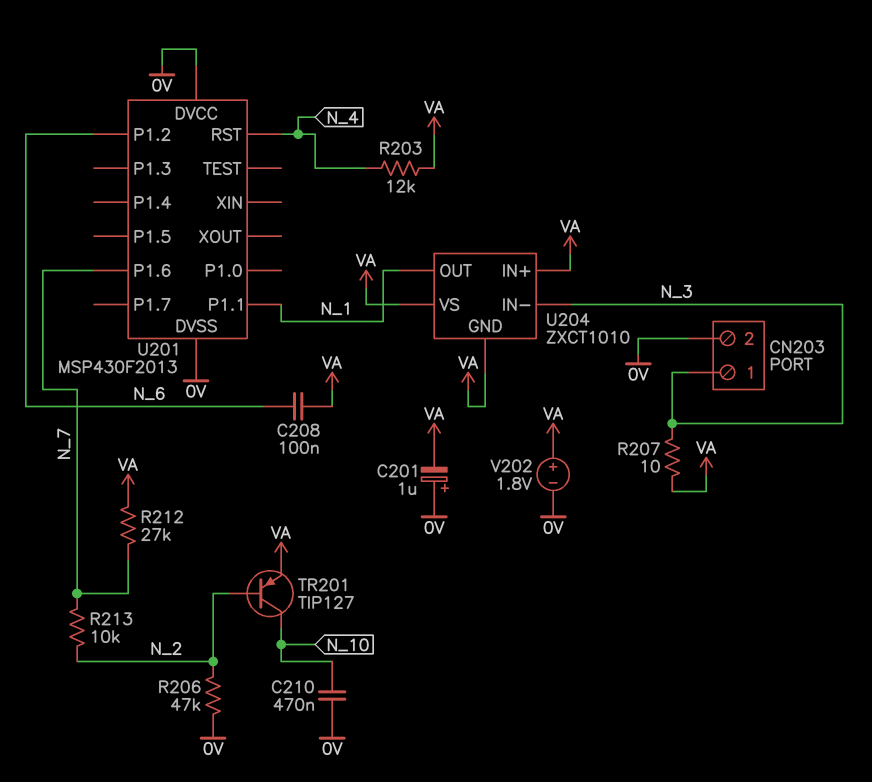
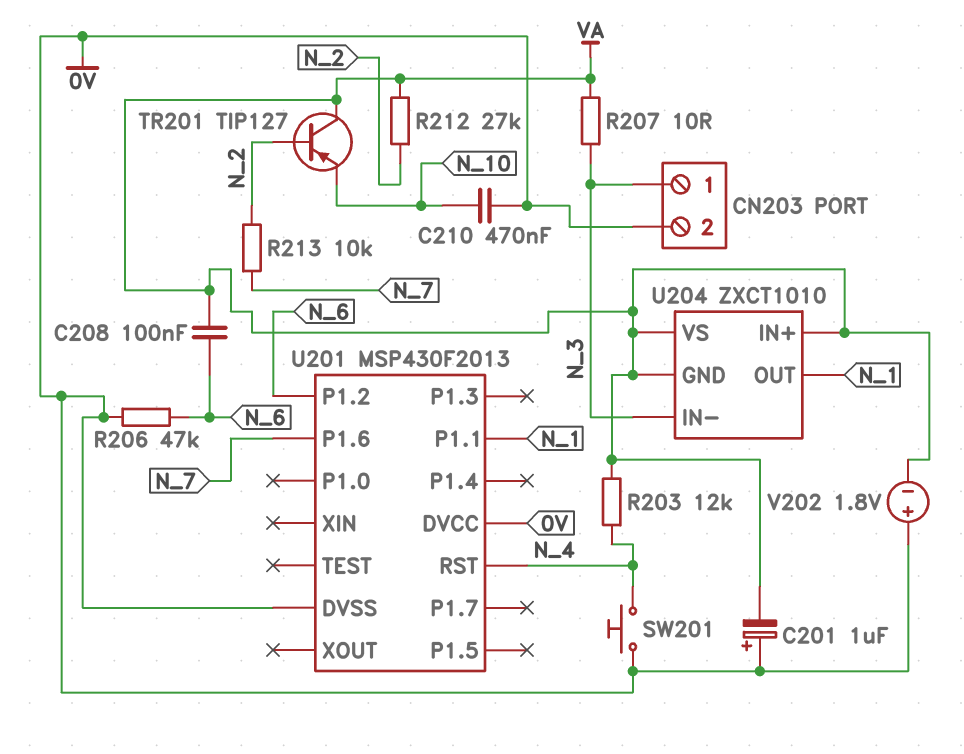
R206: 47k (0V, N_2) -> 47k (0V, N_6)
R212: 27k (N_7, VA) -> 27k (N_2, VA)
SW201: none -> button (0V, N_4)
TR201: PNP TIP127 (B N_2, C N_10, E VA) -> PNP TIP127 (B N_2, C VA, E N_10)
V202: 1.8V (plus VA, minus 0V) -> 1.8V (plus 0V, minus VA)

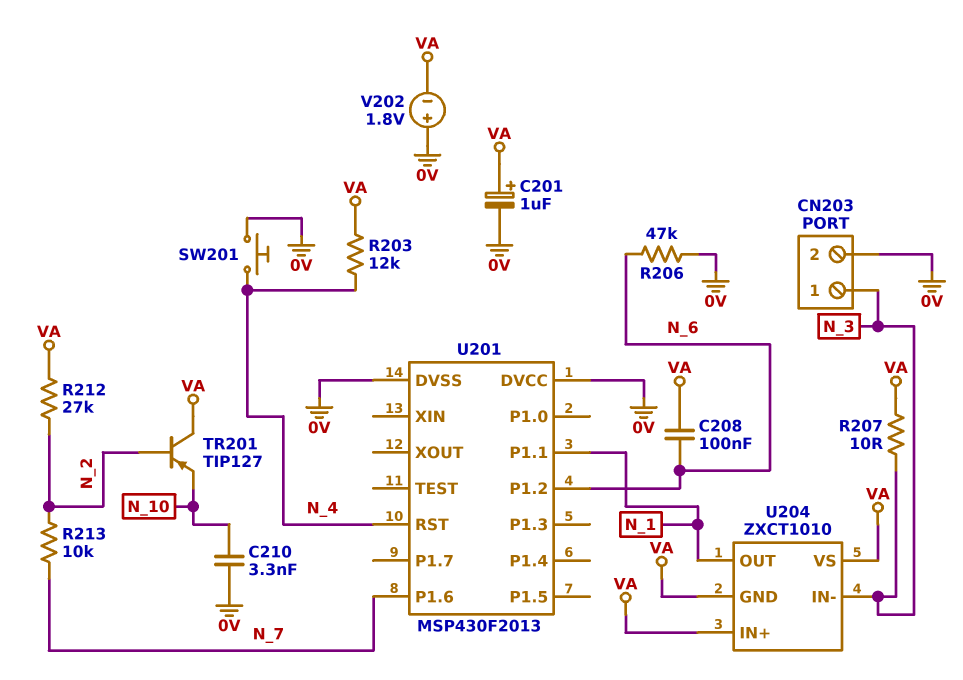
C201: 1uF (plus 0V, minus VA) -> 1uF (plus VA, minus 0V)
C210: 470nF (0V, N_10) -> 3.3nF (0V, N_10)

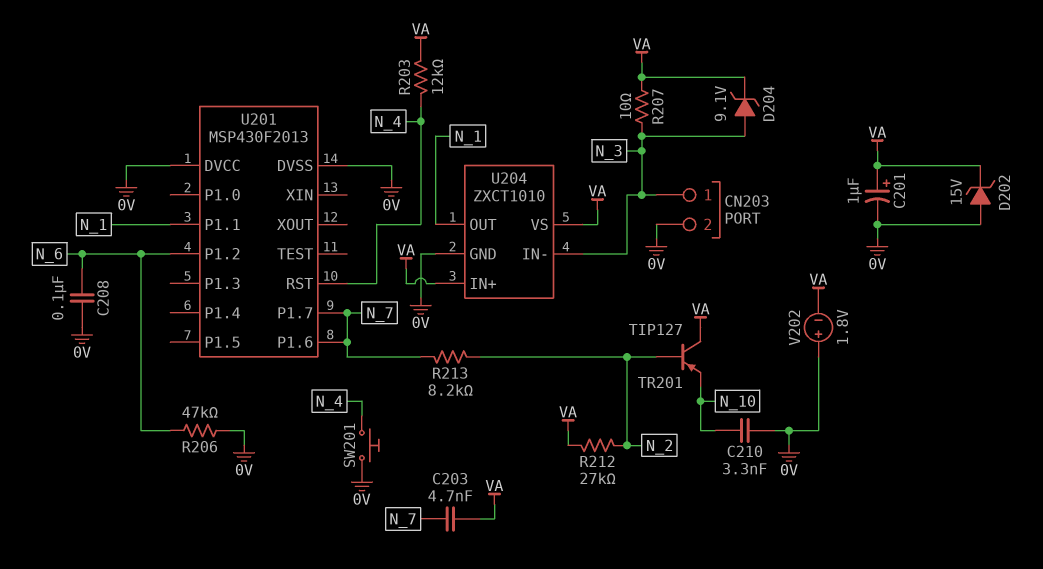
C203: none -> 4.7nF (N_7, VA)
C208: 100nF (N_6, VA) -> 100nF (0V, N_6)
D202: none -> zener 15V (A 0V, K VA)
D204: none -> zener 9.1V (A N_3, K VA)
R213: 10k (N_2, N_7) -> 8.2k (N_2, N_7)
U201 pin P1.7: none -> N_7
U204 pin GND: VA -> 0V

